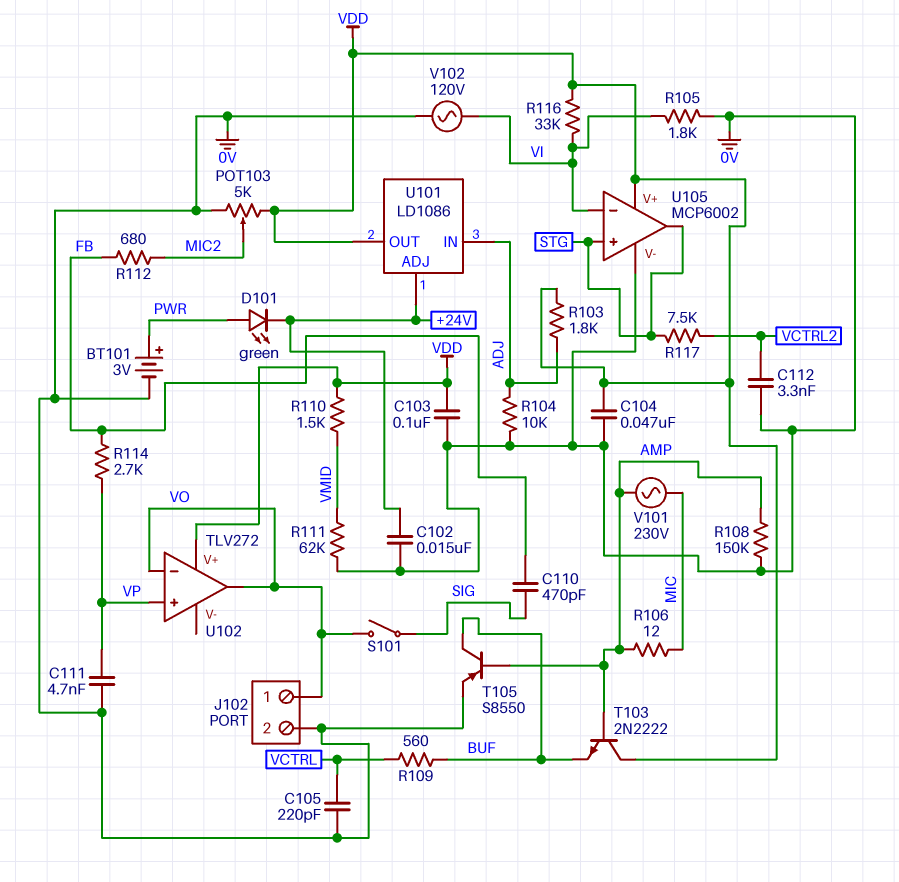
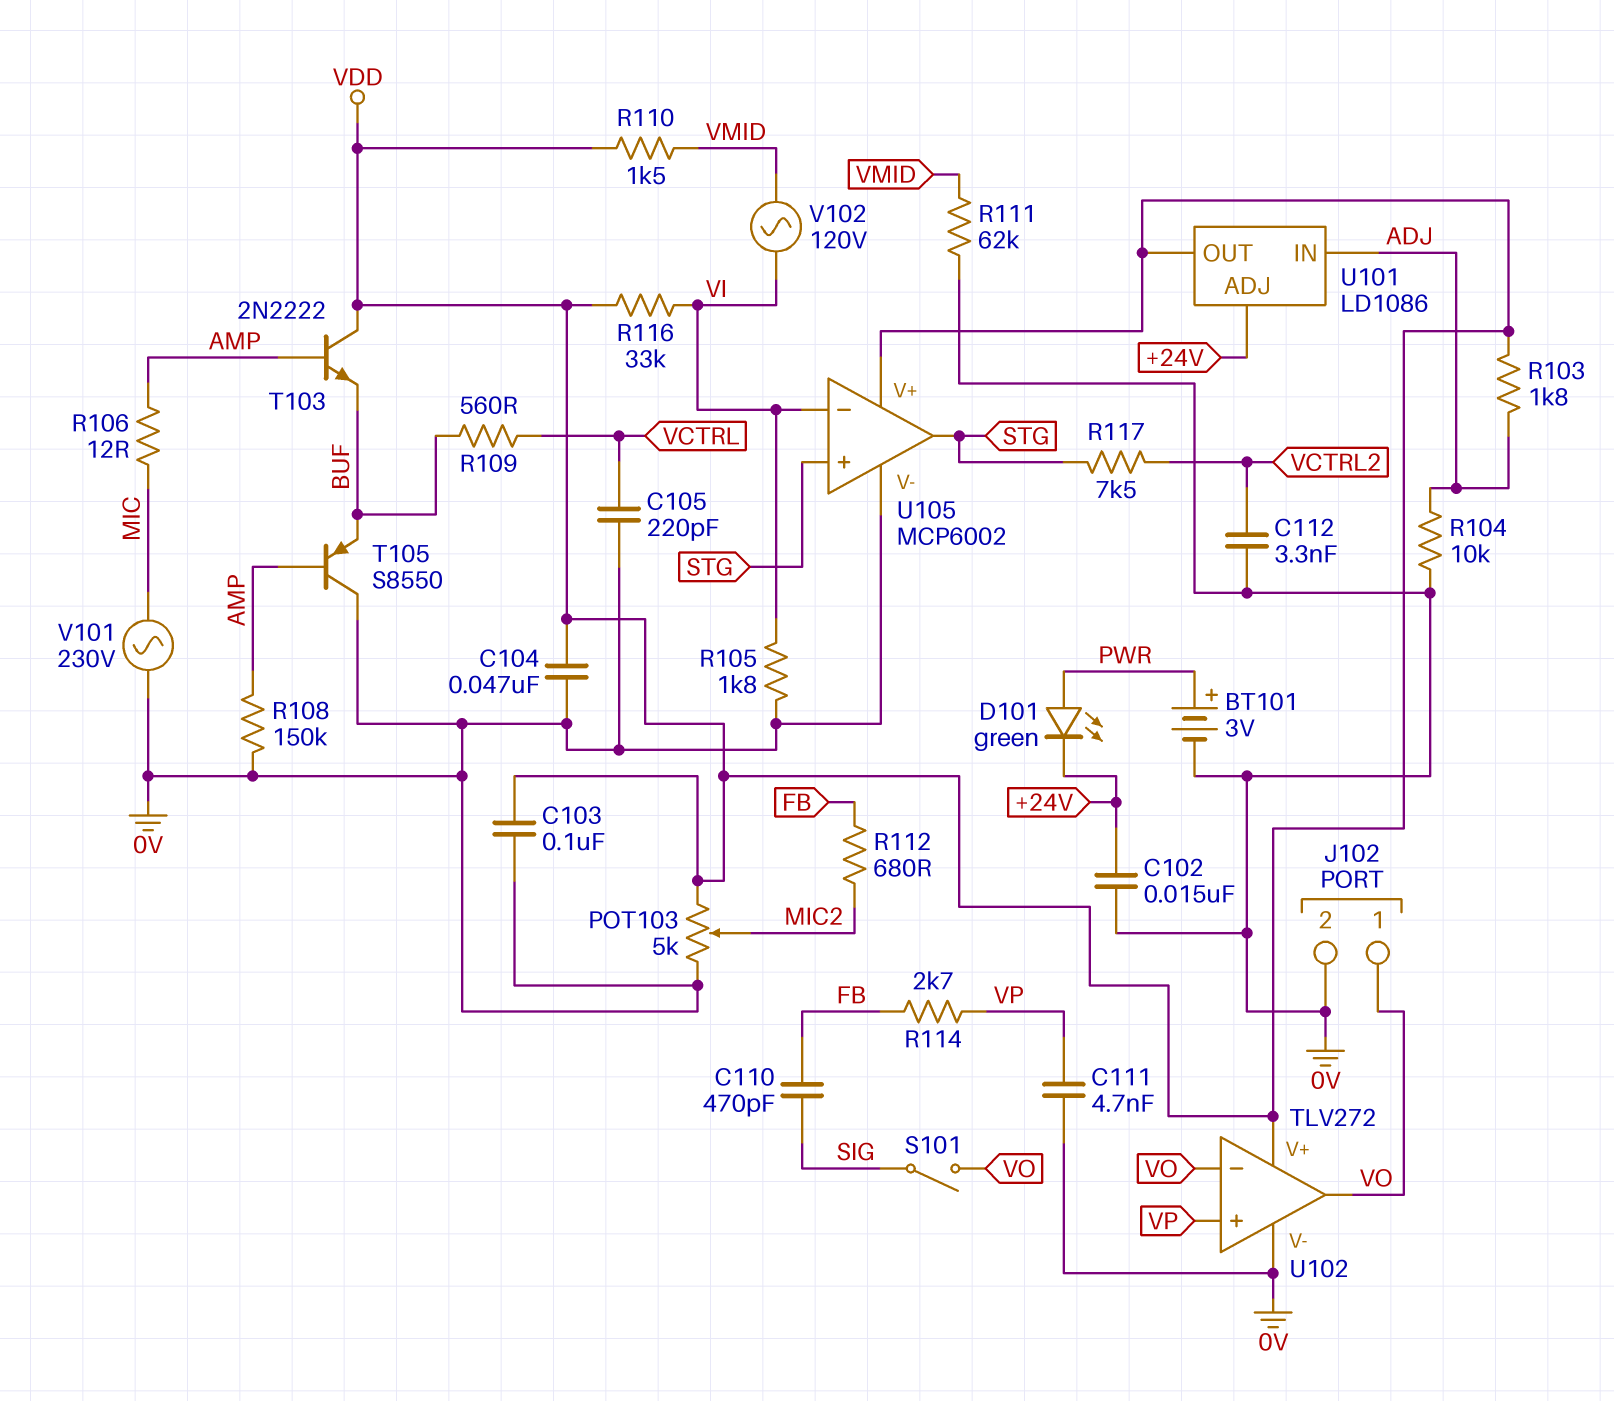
T105: PNP S8550 (B AMP, C BUF, E 0V) -> PNP S8550 (B AMP, C 0V, E BUF)
U102 pin V-: none -> 0V
V101: AC 230V (AMP, MIC) -> AC 230V (0V, MIC)
V102: AC 120V (0V, VI) -> AC 120V (VI, VMID)

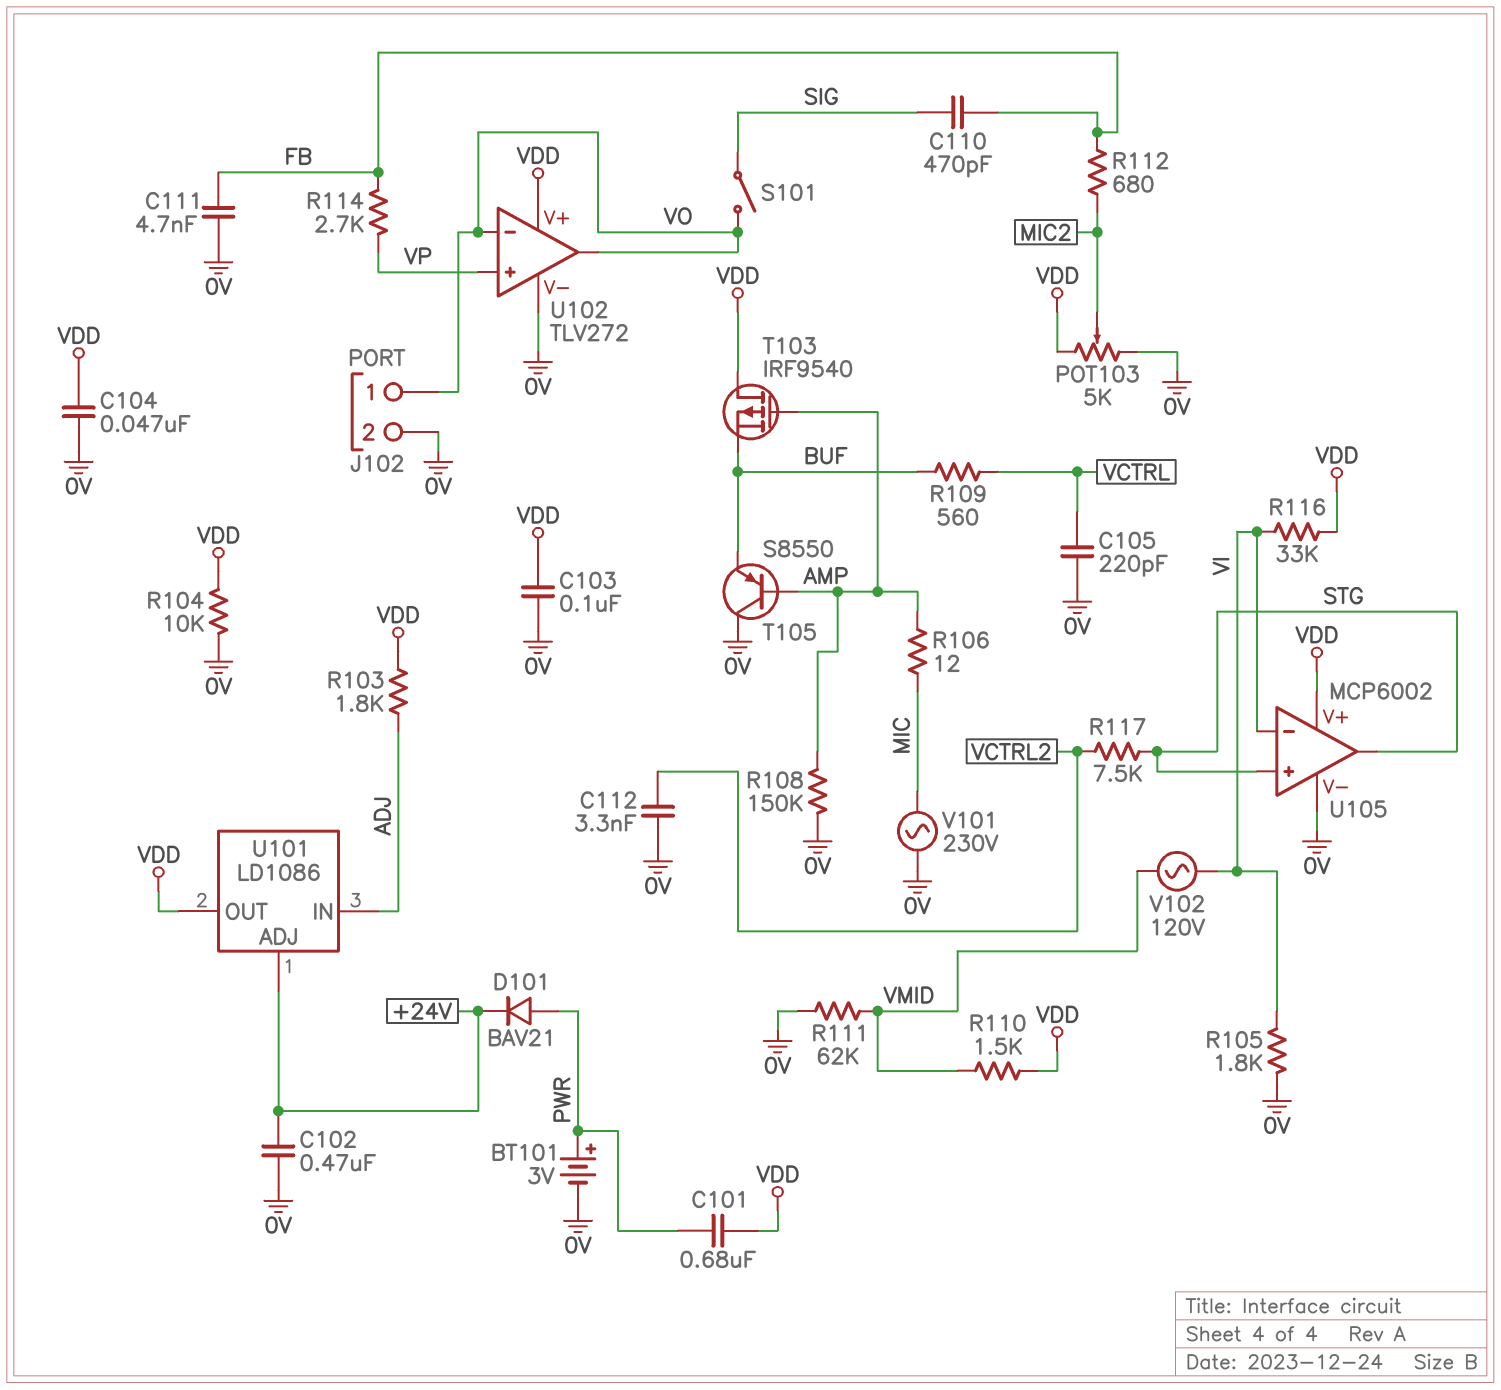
C101: none -> 680nF (PWR, VDD)
C102: 15nF (+24V, 0V) -> 470nF (+24V, 0V)
C111: 4.7nF (0V, VP) -> 4.7nF (0V, FB)
D101: LED green (A PWR, K +24V) -> diode BAV21 (A PWR, K +24V)
R104: 10k (0V, ADJ) -> 10k (0V, VDD)
T103: NPN 2N2222 (B AMP, C VDD, E BUF) -> PMOS IRF9540 (G AMP, D VDD, S BUF)

